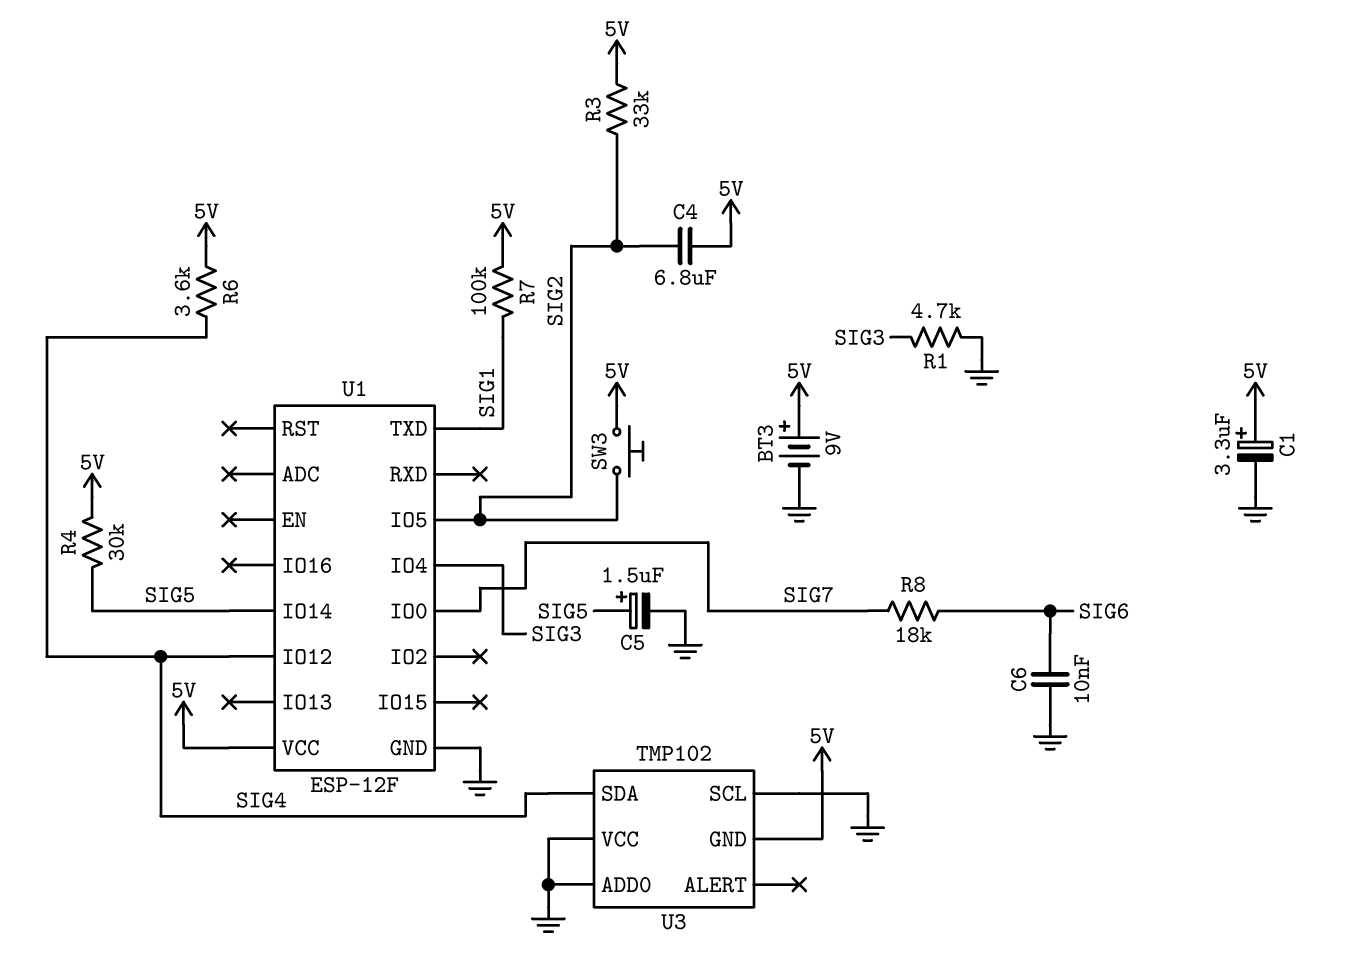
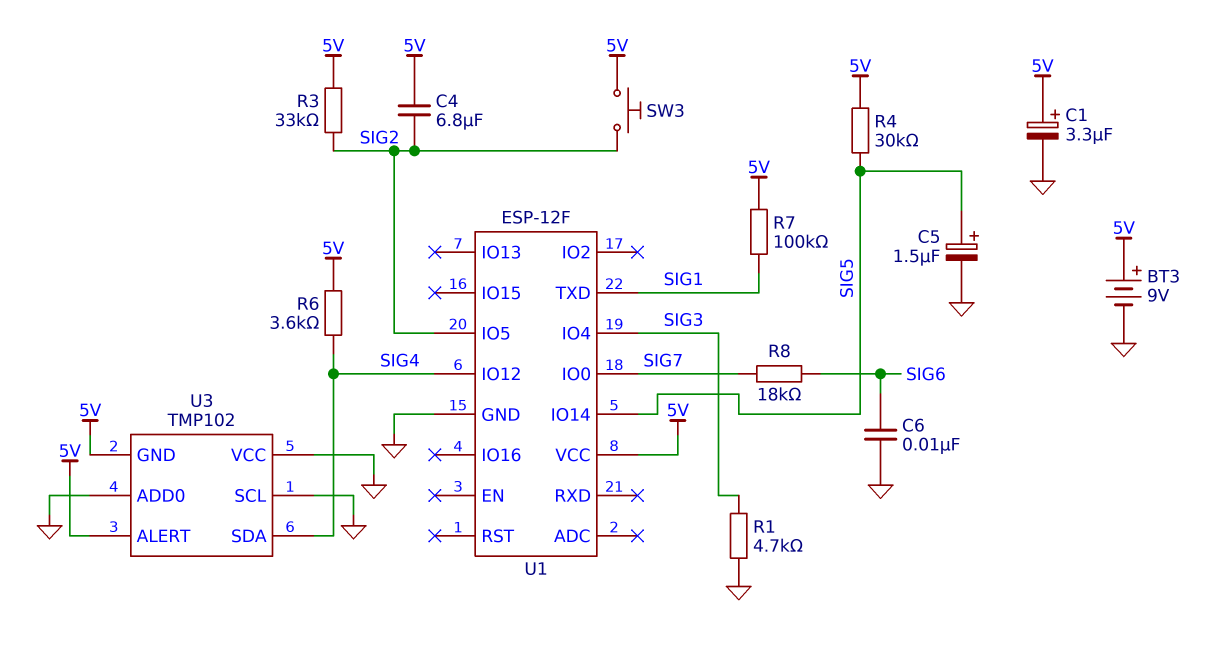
U3 pin ALERT: none -> 5V

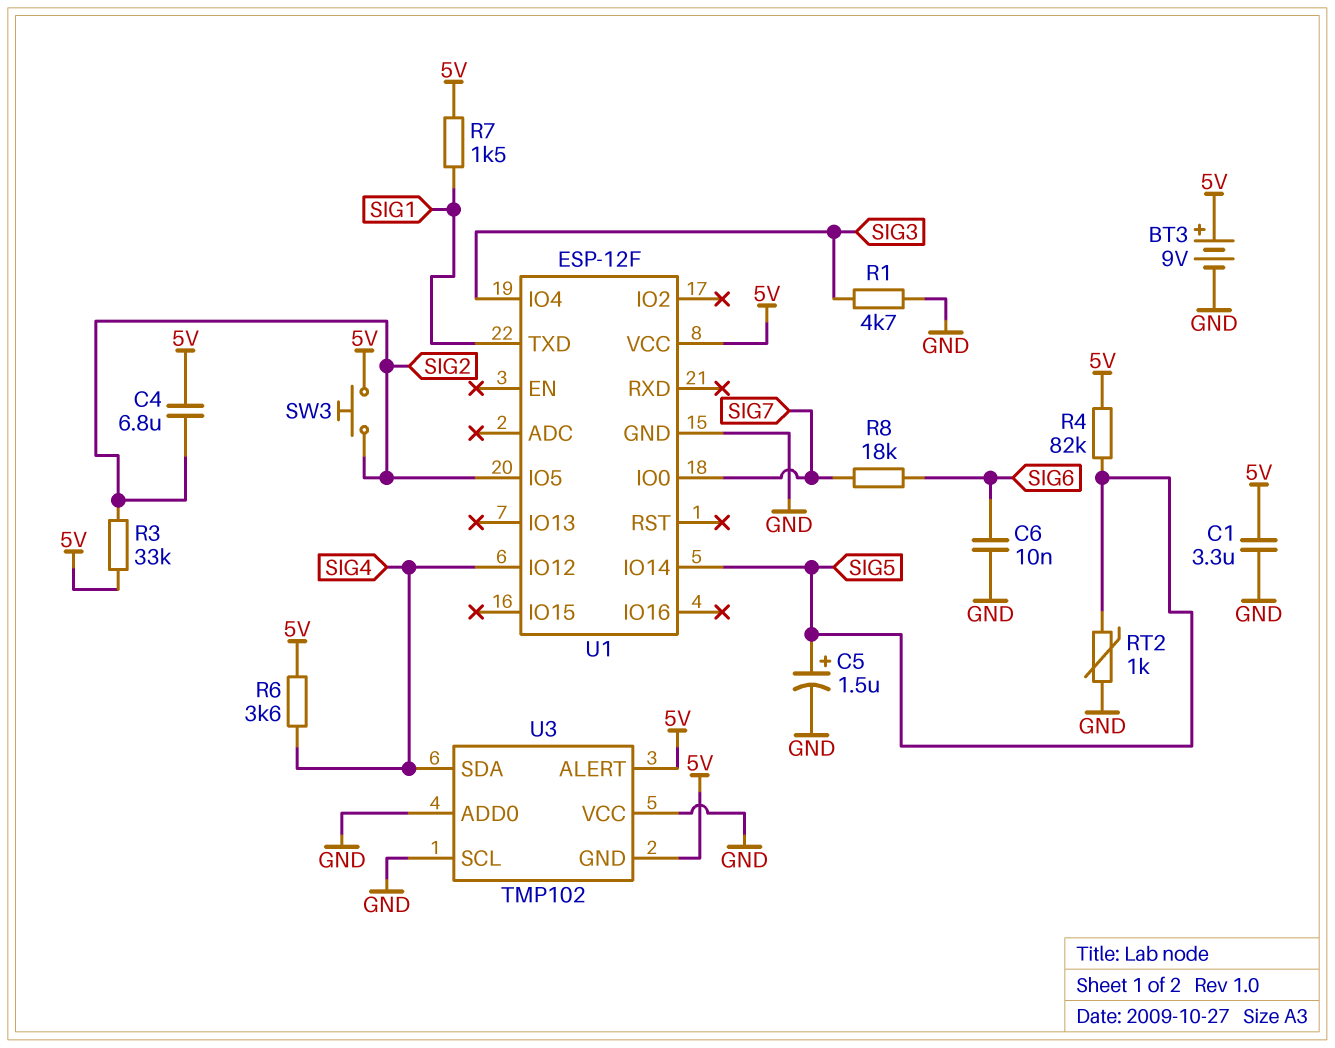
C1: 3.3uF (plus 5V, minus GND) -> 3.3uF (5V, GND)
R4: 30k (5V, SIG5) -> 82k (5V, SIG5)
R7: 100k (5V, SIG1) -> 1.5k (5V, SIG1)
RT2: none -> 1k (GND, SIG5)

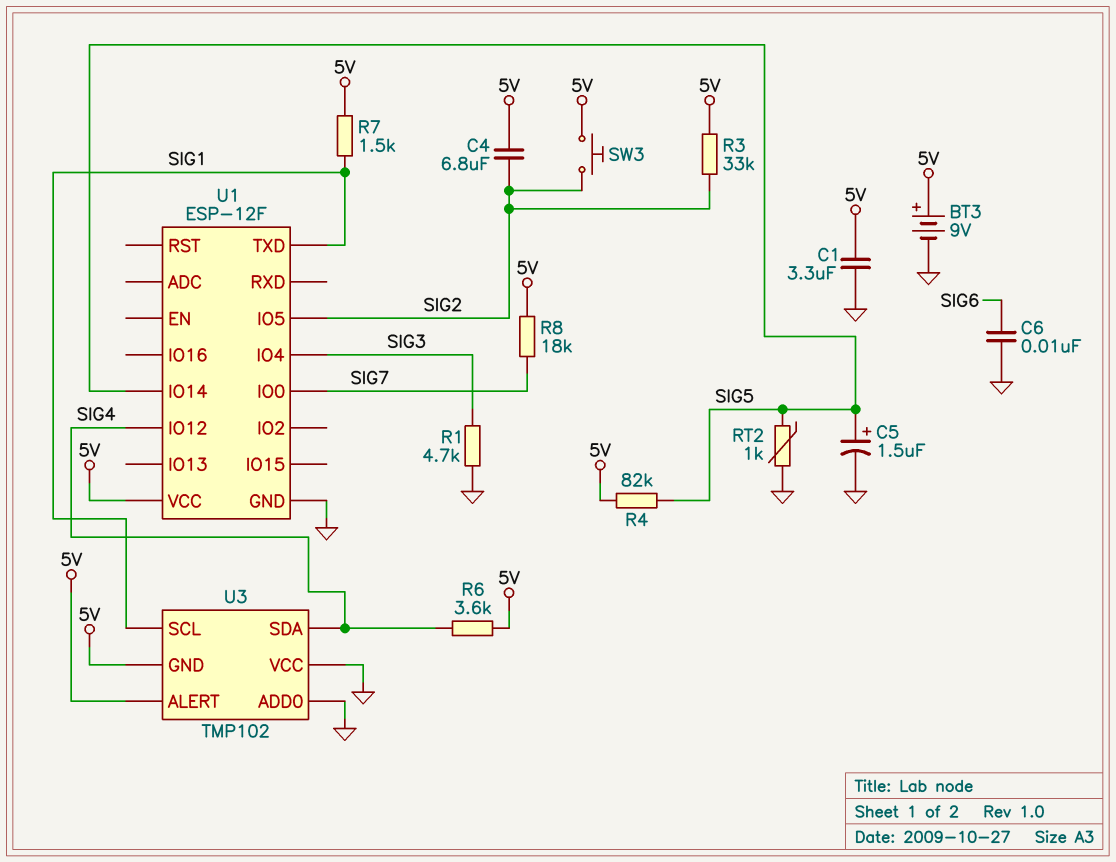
R8: 18k (SIG6, SIG7) -> 18k (5V, SIG7)
U3 pin SCL: GND -> SIG1

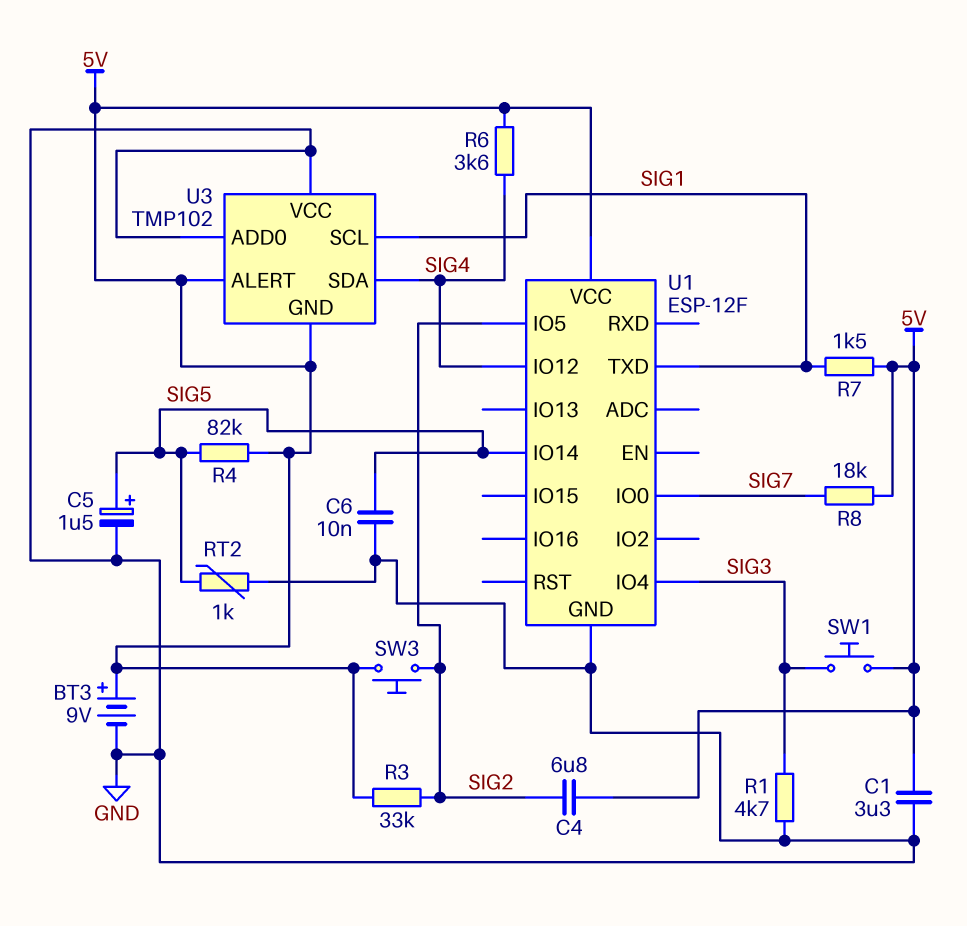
C6: 10nF (GND, SIG6) -> 10nF (GND, SIG5)
SW1: none -> button (5V, SIG3)

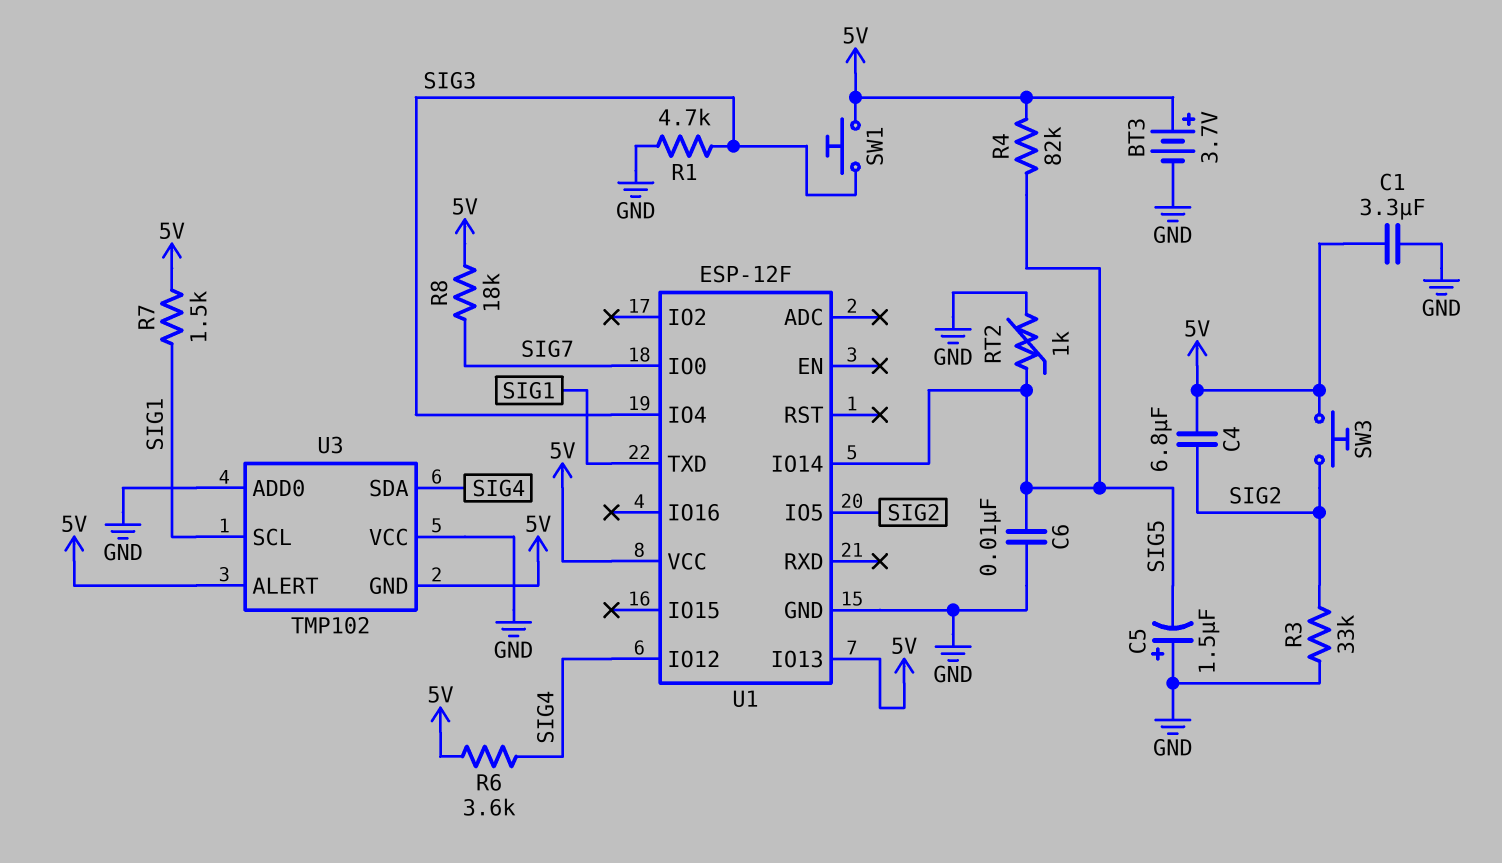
BT3: 9V (plus 5V, minus GND) -> 3.7V (plus 5V, minus GND)
C5: 1.5uF (plus SIG5, minus GND) -> 1.5uF (plus GND, minus SIG5)
R3: 33k (5V, SIG2) -> 33k (GND, SIG2)
U1 pin IO13: none -> 5V

